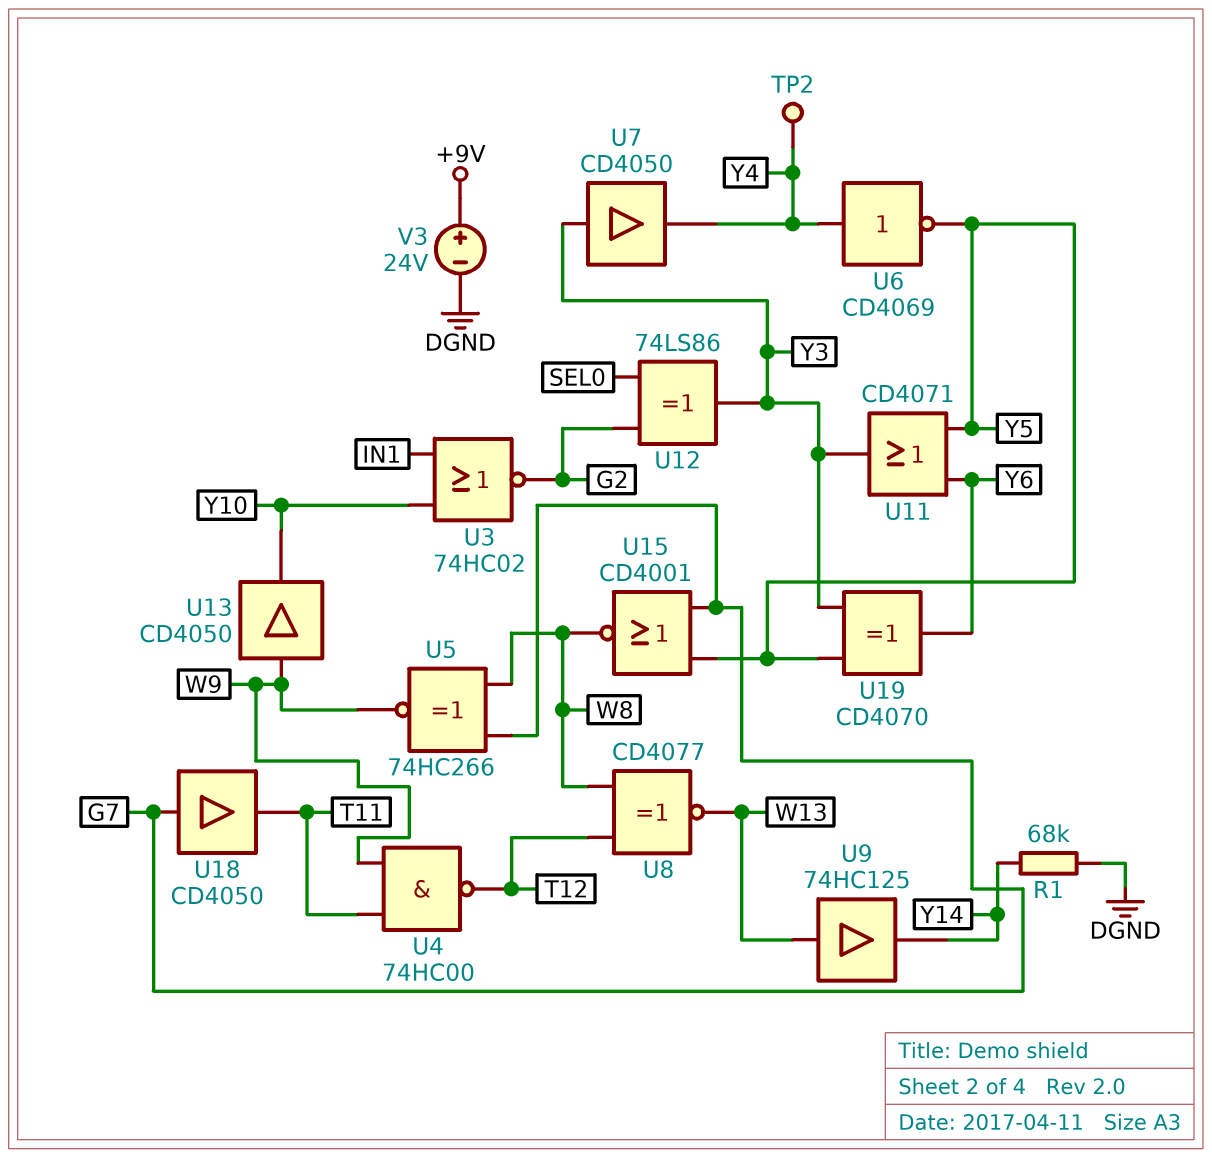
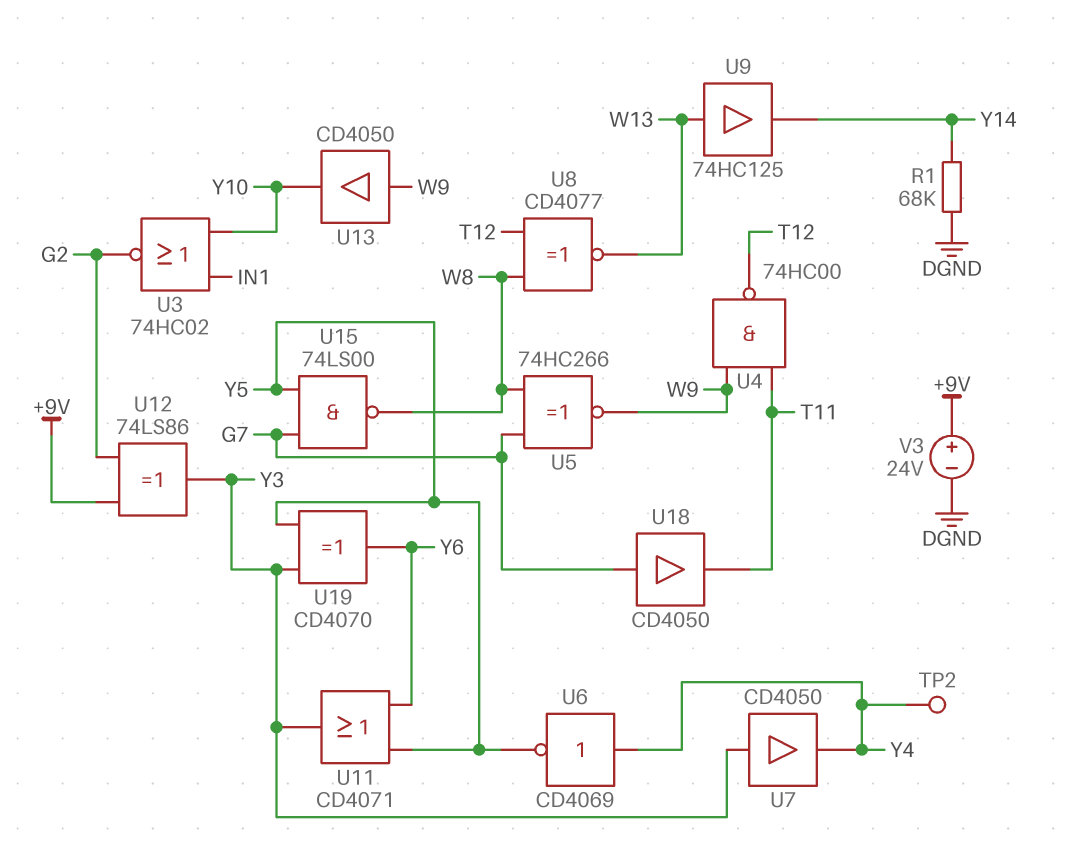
U12: XOR 74LS86 (in G2, in SEL0, out Y3) -> XOR 74LS86 (in +9V, in G2, out Y3)
U15: NOR CD4001 (in G7, in Y5, out W8) -> NAND 74LS00 (in G7, in Y5, out W8)

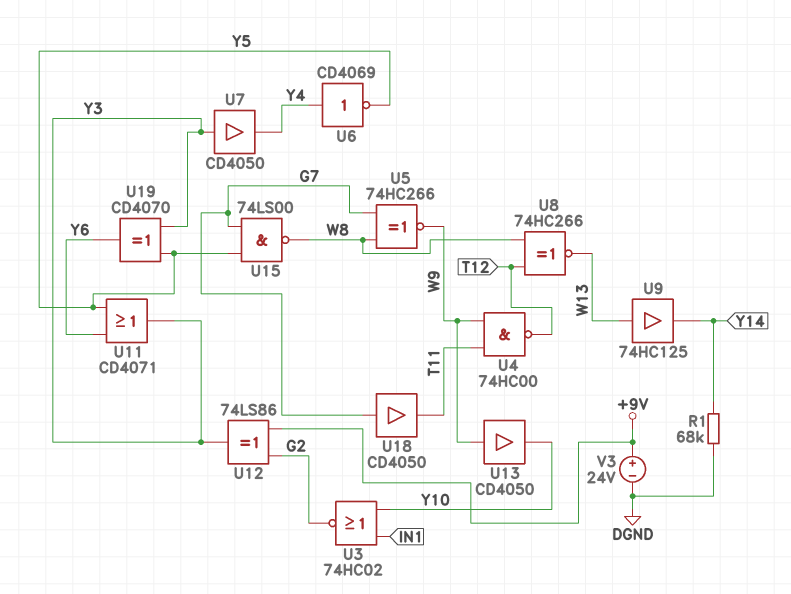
TP2: test point (Y4) -> none
U8: XNOR CD4077 (in T12, in W8, out W13) -> XNOR 74HC266 (in T12, in W8, out W13)

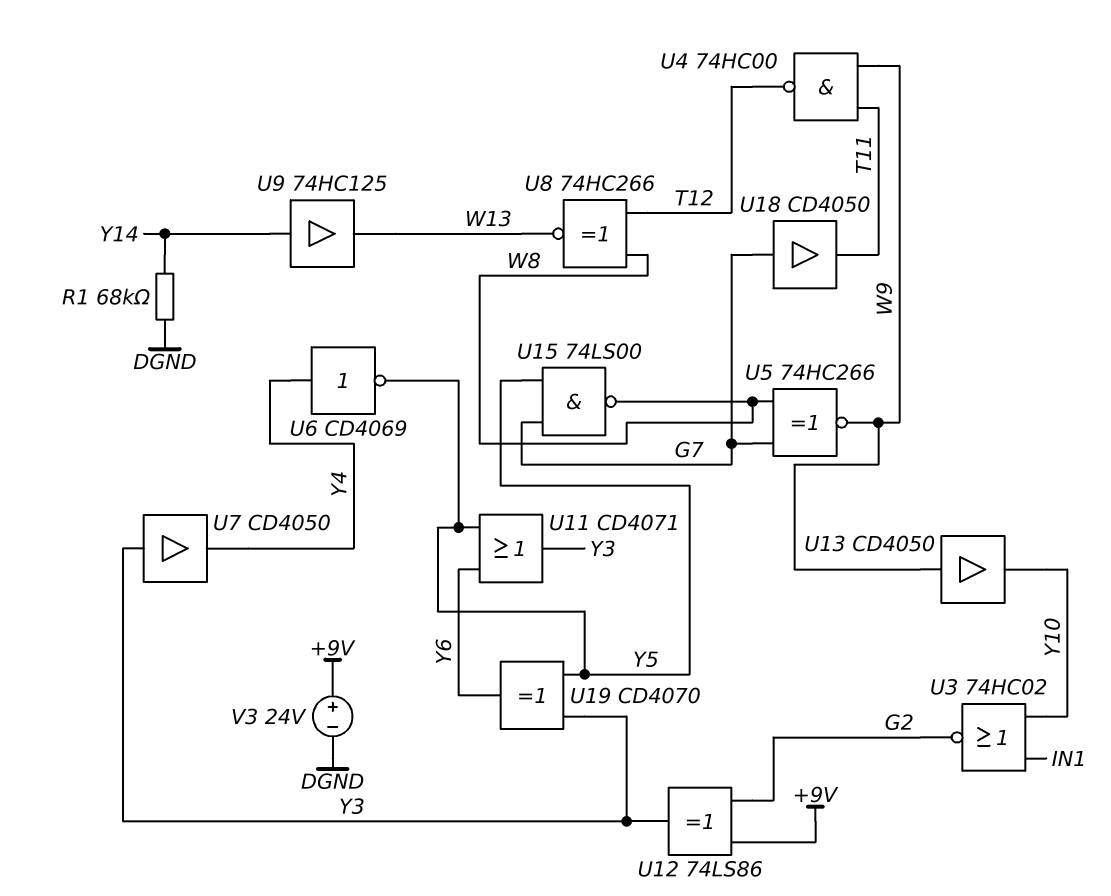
U9: buffer 74HC125 (in W13, out Y14) -> buffer 74HC125 (in Y14, out W13)

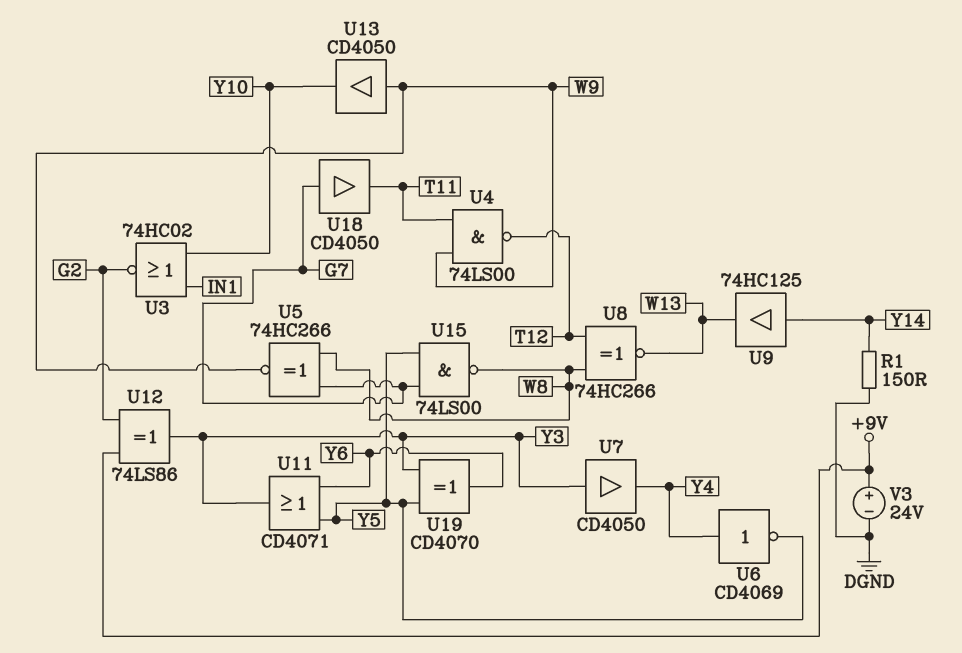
R1: 68k (DGND, Y14) -> 150 (DGND, Y14)
U4: NAND 74HC00 (in T11, in W9, out T12) -> NAND 74LS00 (in T11, in W9, out T12)

